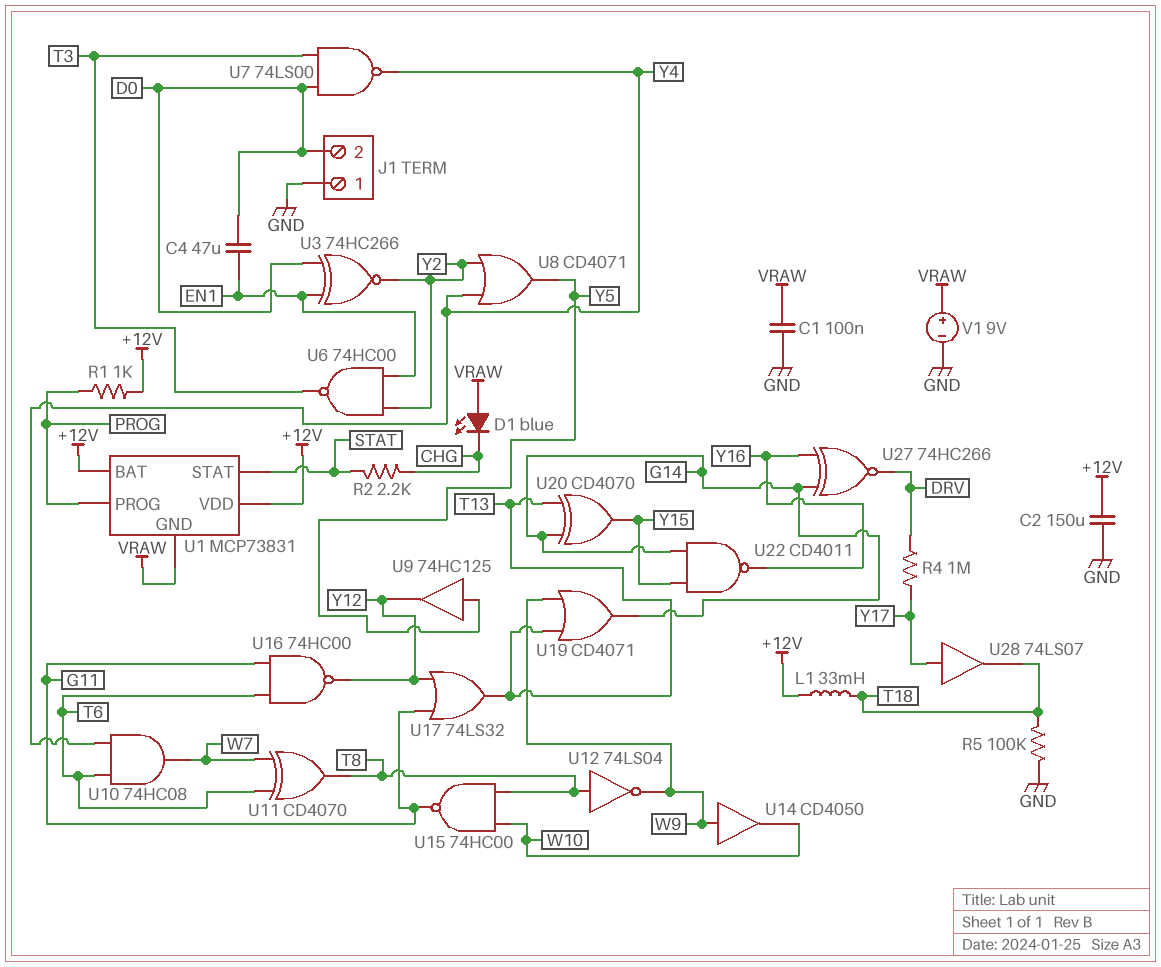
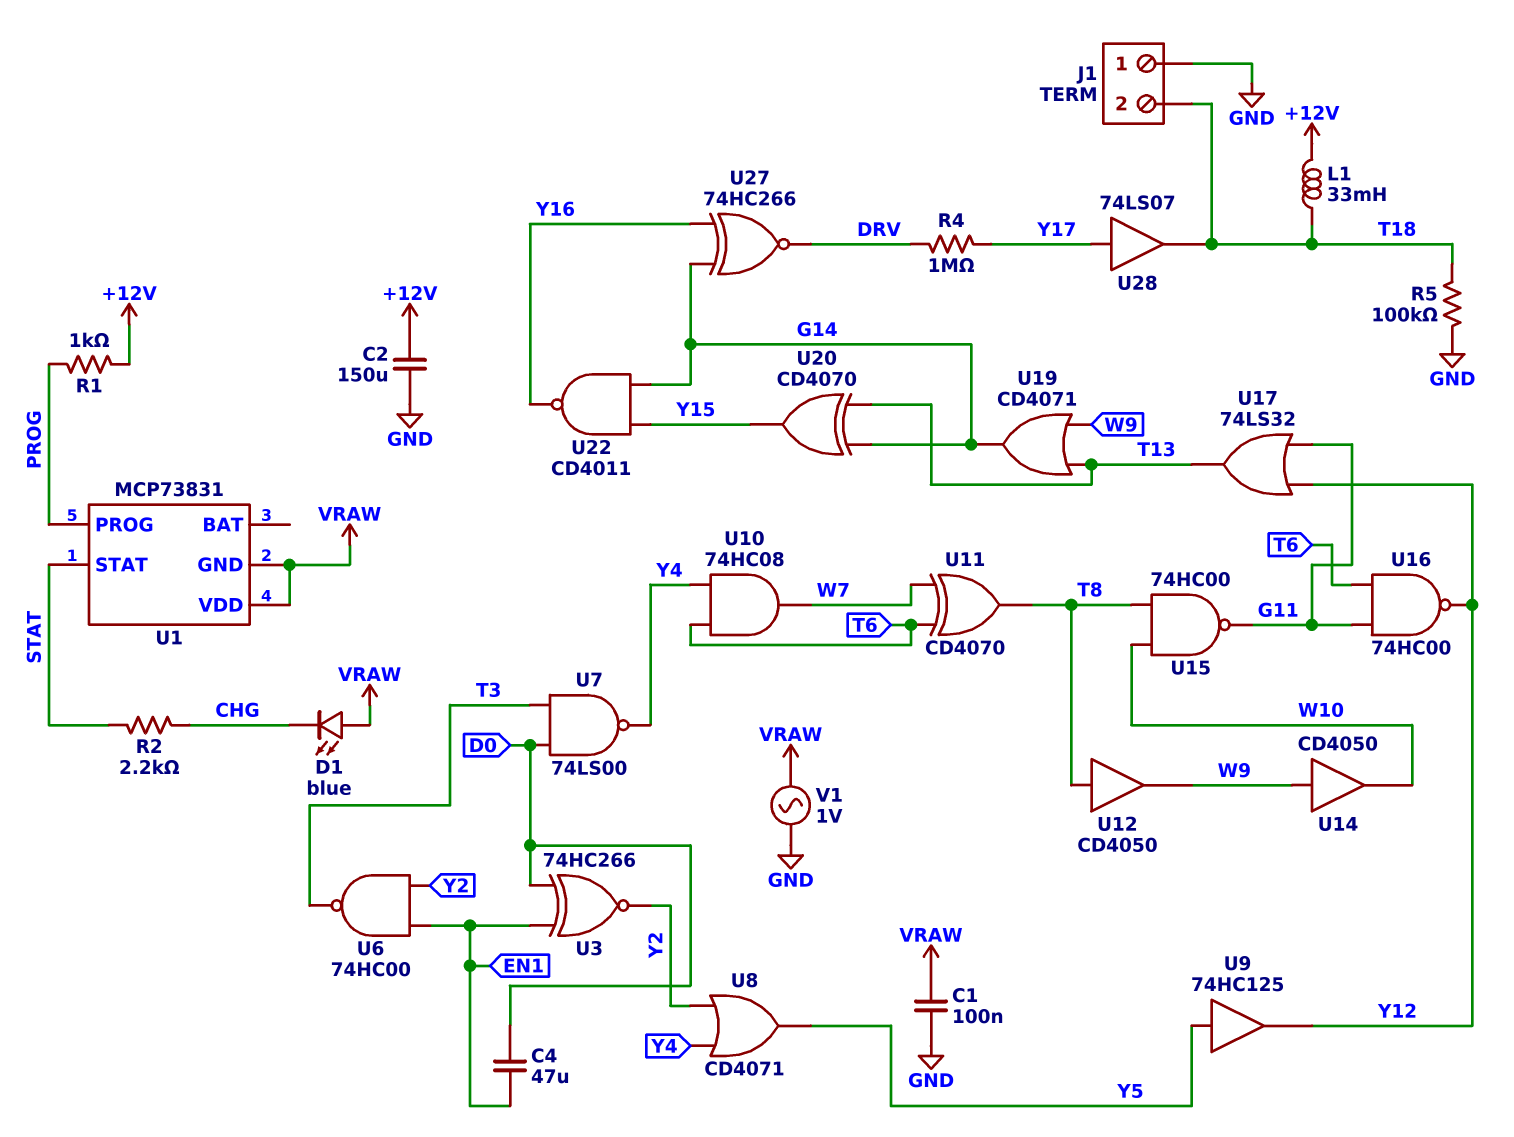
J1 pin 2: D0 -> T18
U1 pin BAT: +12V -> none
U1 pin VDD: +12V -> VRAW
U12: NOT 74LS04 (in T8, out W9) -> buffer CD4050 (in T8, out W9)
V1: 9V (plus VRAW, minus GND) -> AC 1V (GND, VRAW)

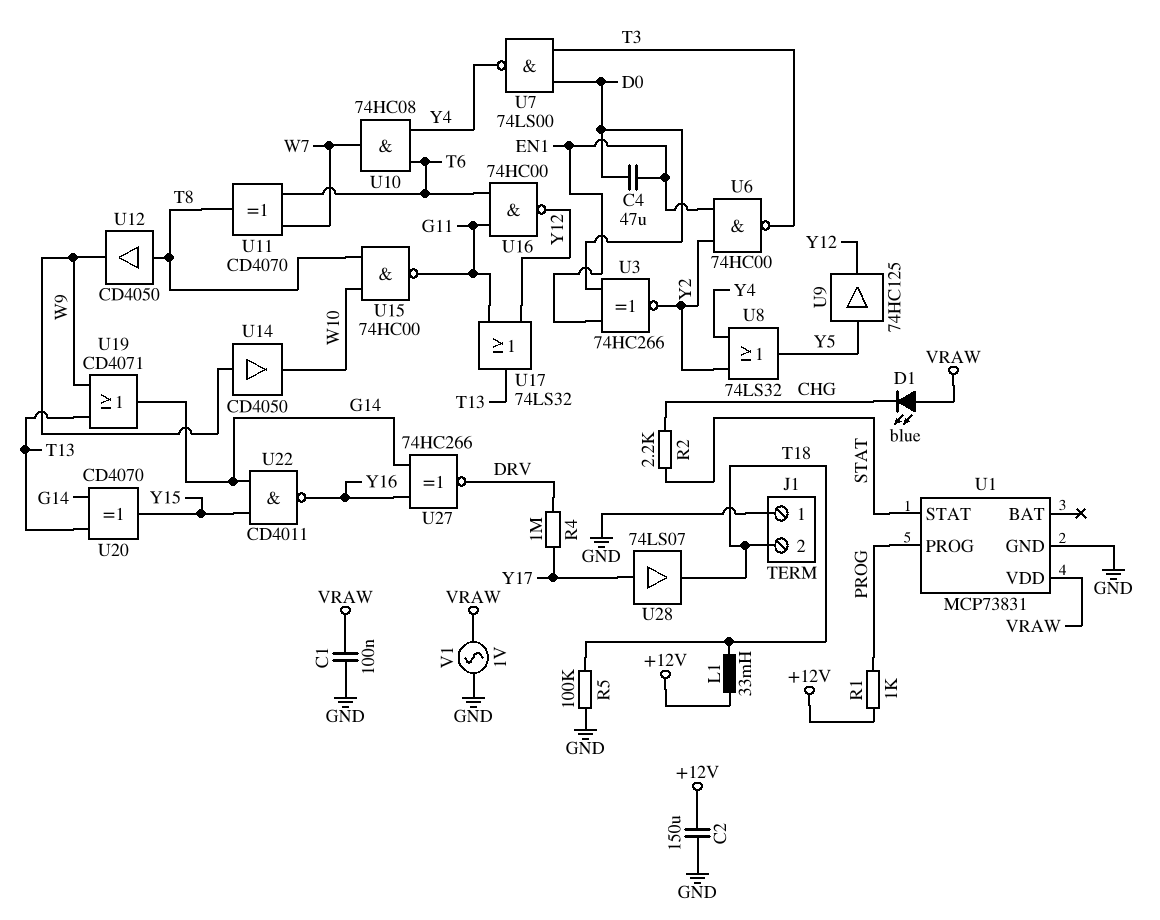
U1 pin GND: VRAW -> GND
U8: OR CD4071 (in Y2, in Y4, out Y5) -> OR 74LS32 (in Y2, in Y4, out Y5)

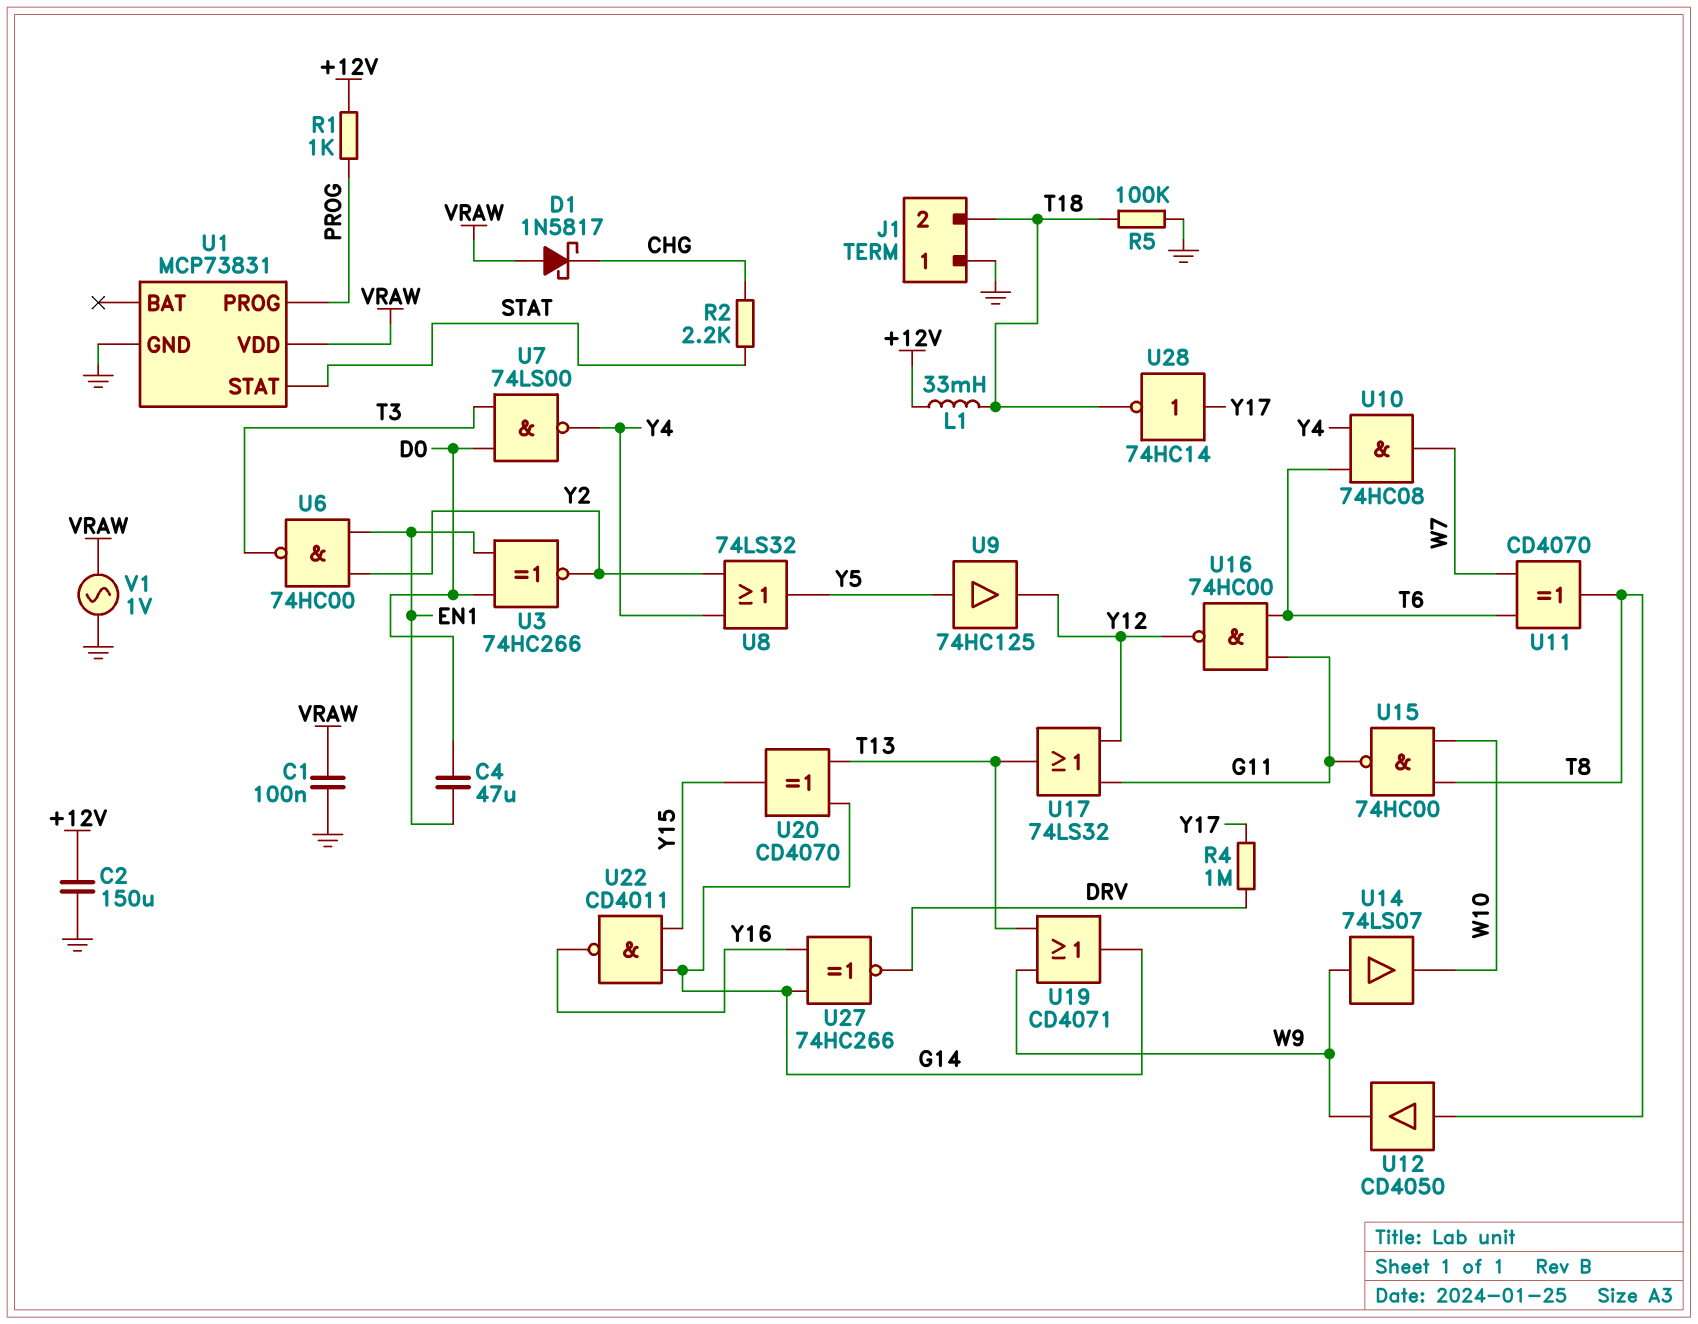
D1: LED blue (A VRAW, K CHG) -> schottky 1N5817 (A VRAW, K CHG)
U14: buffer CD4050 (in W9, out W10) -> buffer 74LS07 (in W9, out W10)
U28: buffer 74LS07 (in Y17, out T18) -> NOT 74HC14 (in Y17, out T18)

